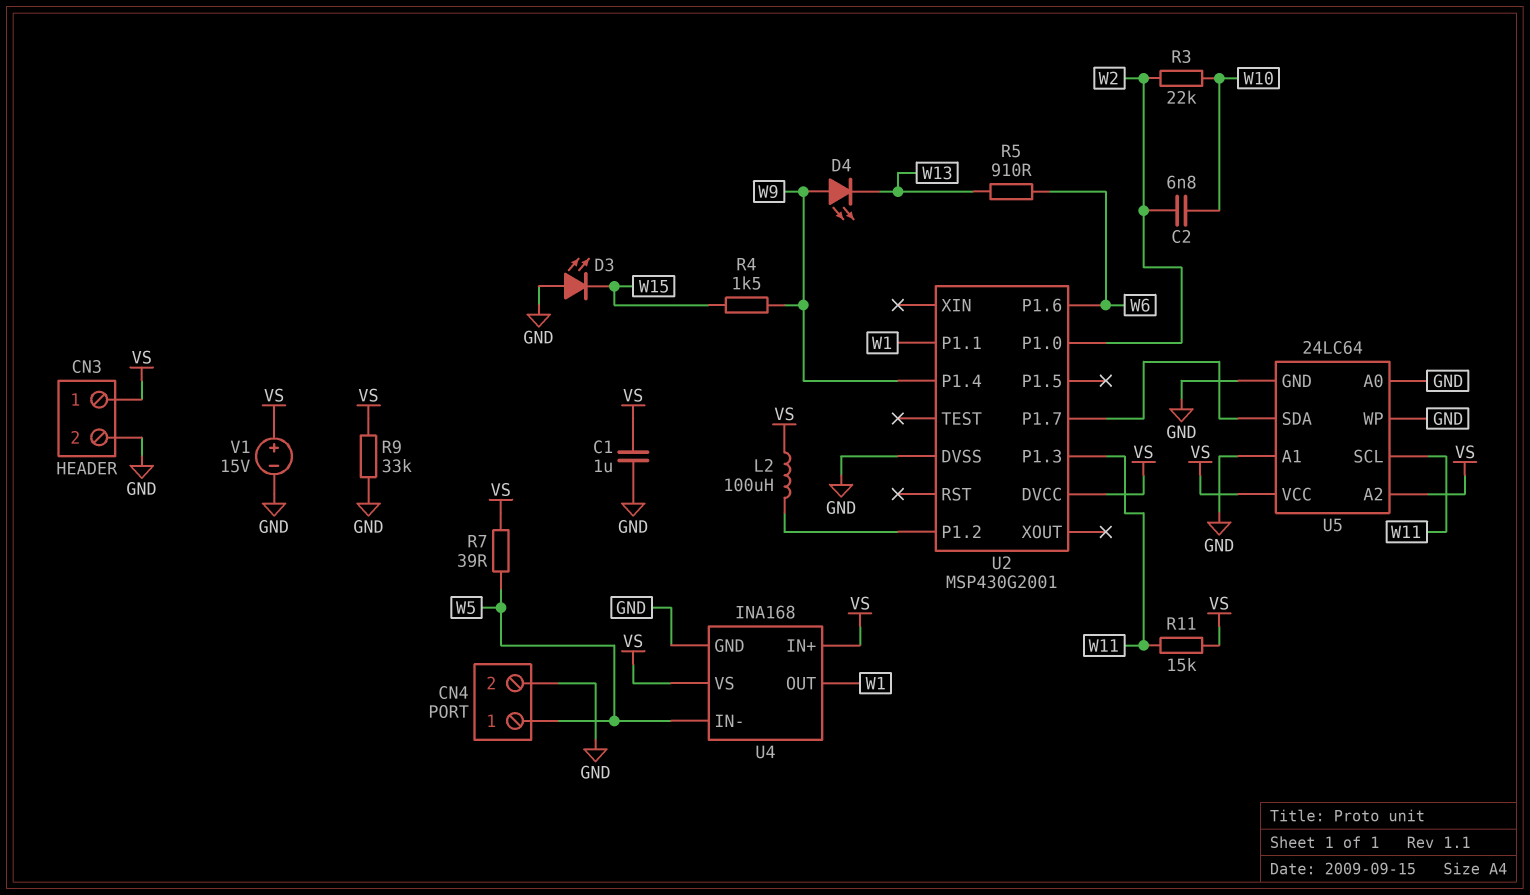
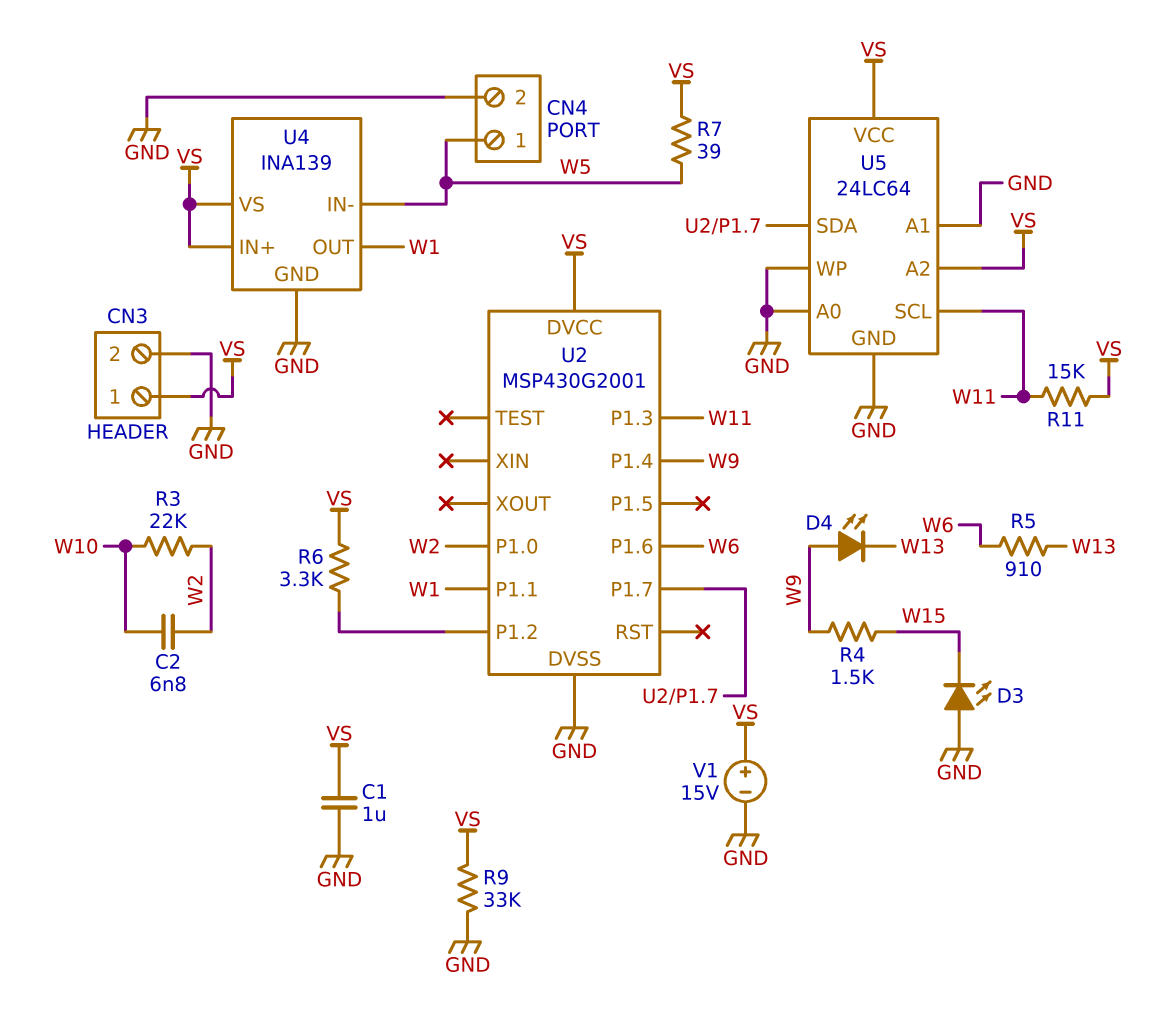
L2: 100uH (U2/P1.2, VS) -> none
R6: none -> 3.3k (U2/P1.2, VS)
U4: INA168 -> INA139

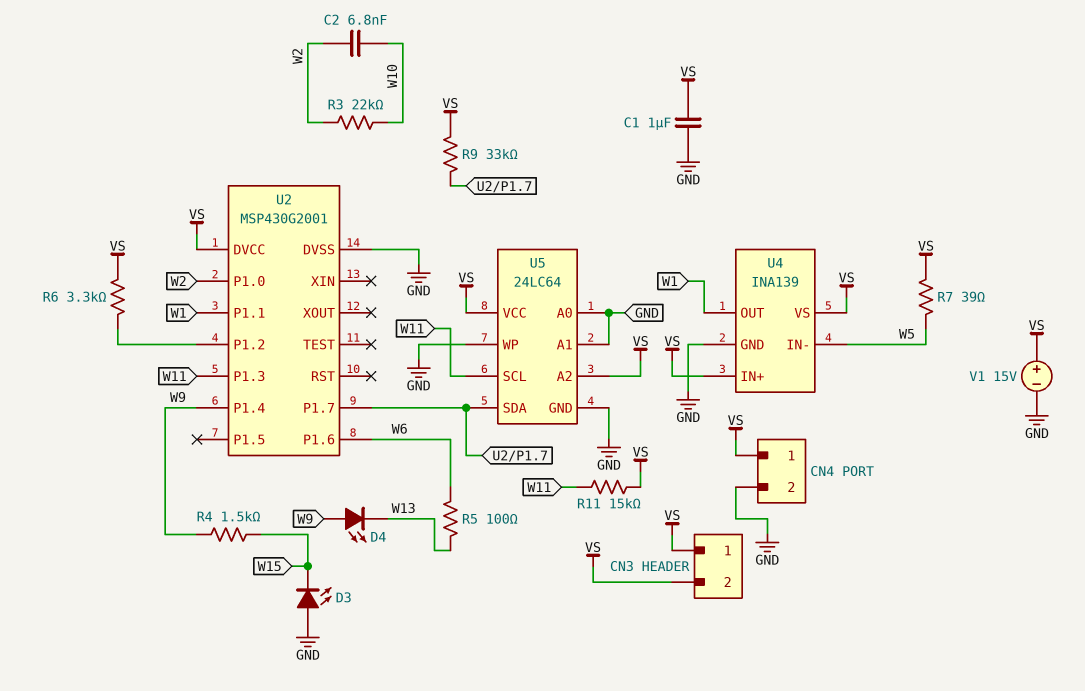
CN3 pin 2: GND -> VS
CN4 pin 1: W5 -> VS
R5: 910 (W6, W13) -> 100 (W6, W13)
R9: 33k (GND, VS) -> 33k (U2/P1.7, VS)

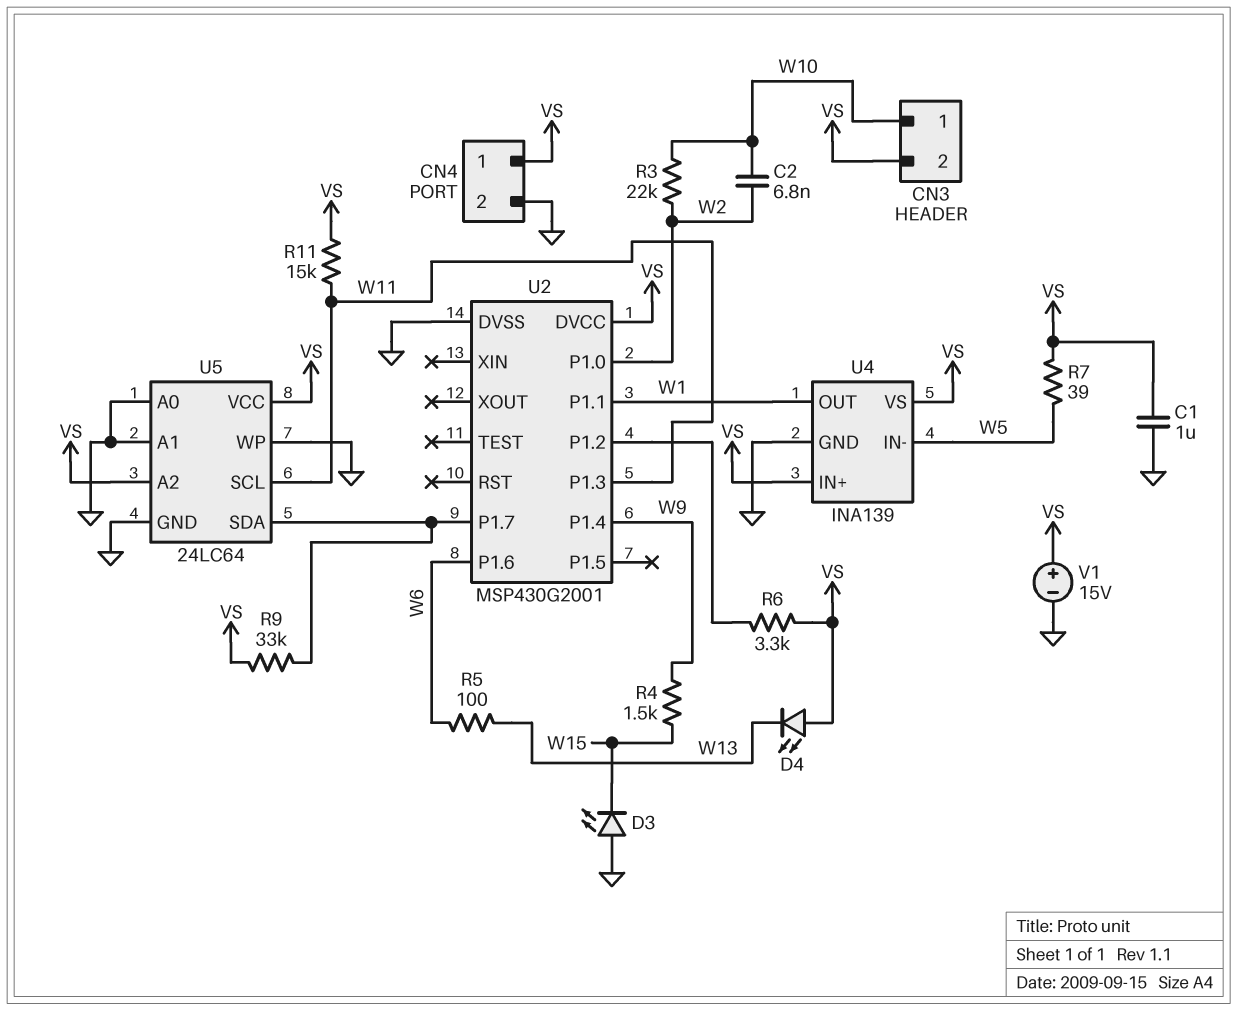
CN3 pin 1: VS -> W10
D4: LED (A W9, K W13) -> LED (A VS, K W13)

